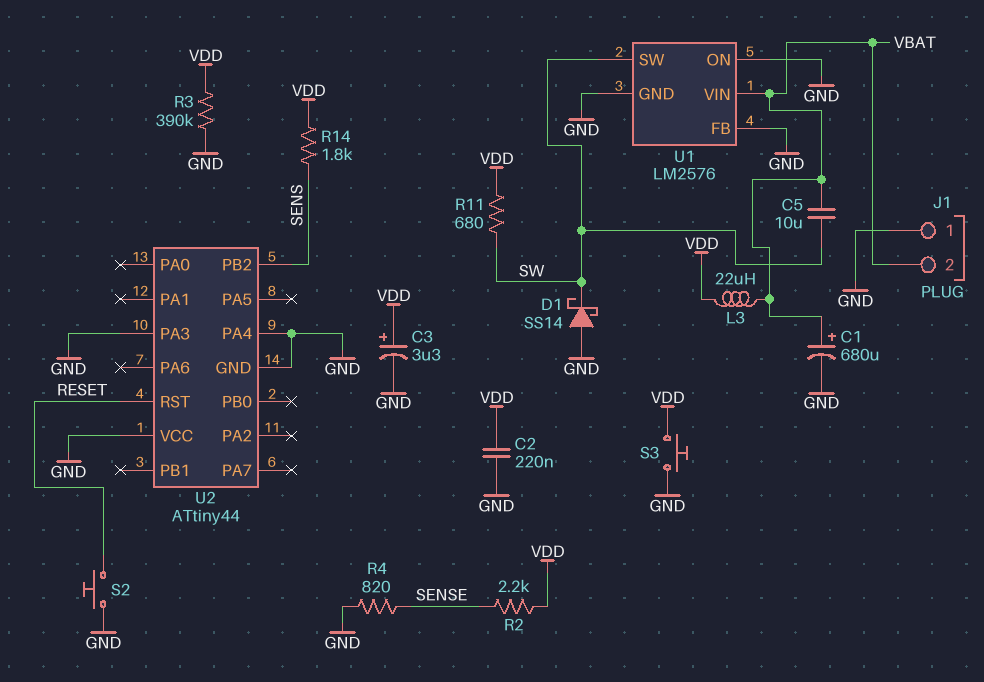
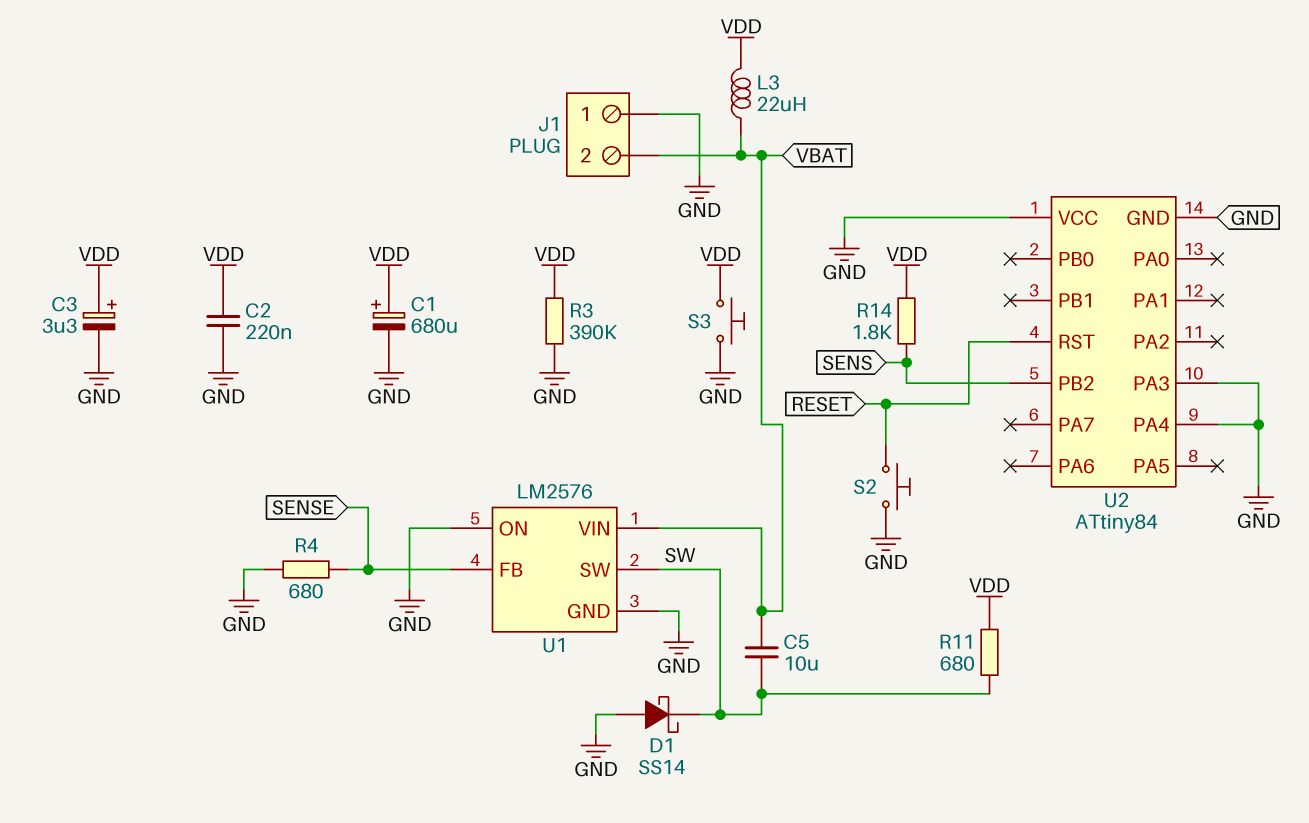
C1: 680uF (plus VBAT, minus GND) -> 680uF (plus VDD, minus GND)
R2: 2.2k (SENSE, VDD) -> none
R4: 820 (GND, SENSE) -> 680 (GND, SENSE)
U1 pin FB: GND -> SENSE
U2: ATtiny44 -> ATtiny84

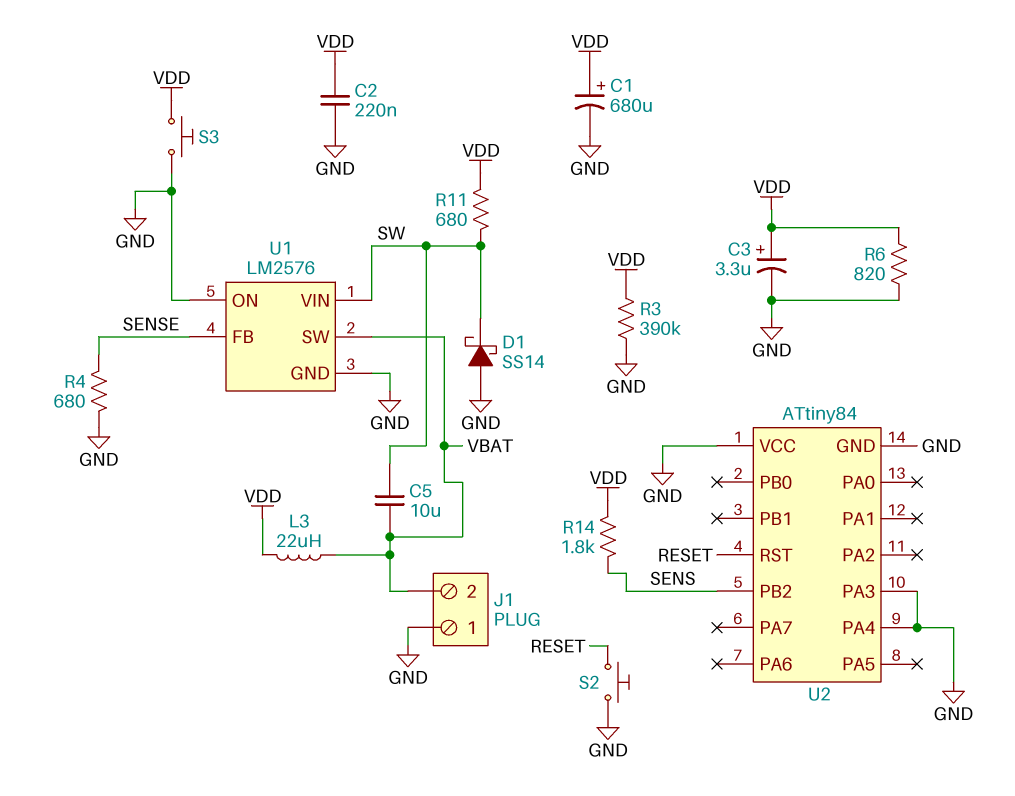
R6: none -> 820 (GND, VDD)
U1 pin SW: SW -> VBAT
U1 pin VIN: VBAT -> SW

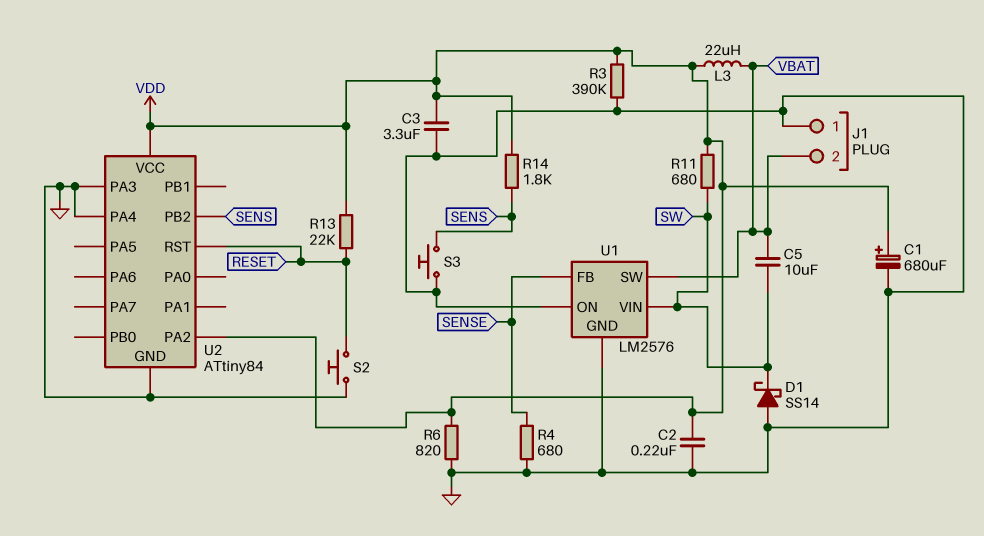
C3: 3.3uF (plus VDD, minus GND) -> 3.3uF (GND, VDD)
R13: none -> 22k (RESET, VDD)
S3: button (GND, VDD) -> button (GND, SENS)
U2 pin PA2: none -> VDD
U2 pin VCC: GND -> VDD

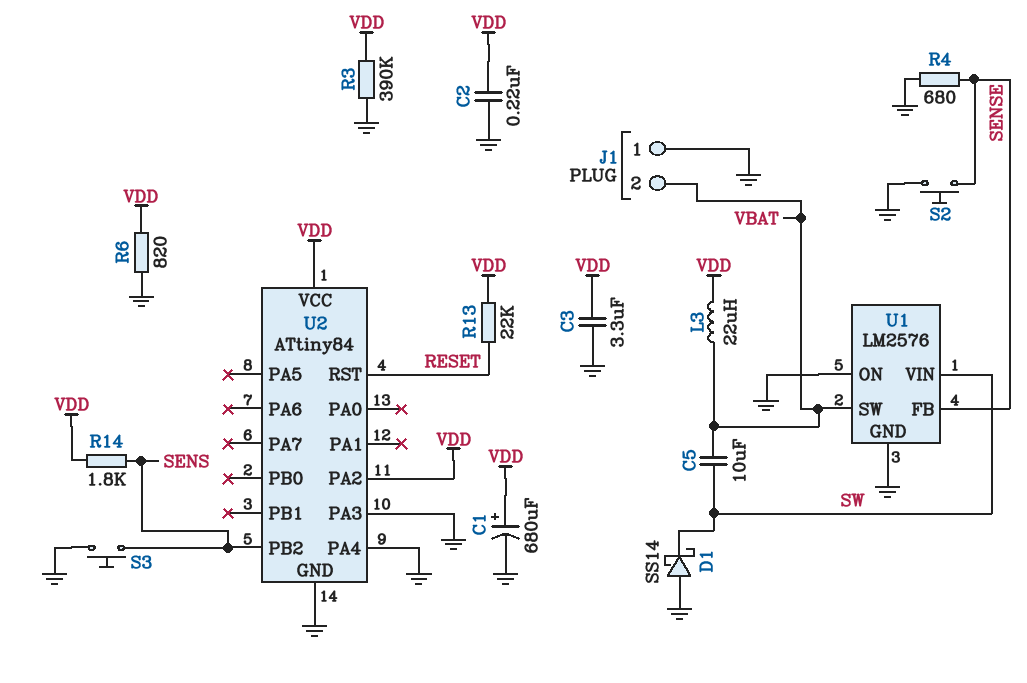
R11: 680 (SW, VDD) -> none
S2: button (GND, RESET) -> button (GND, SENSE)

